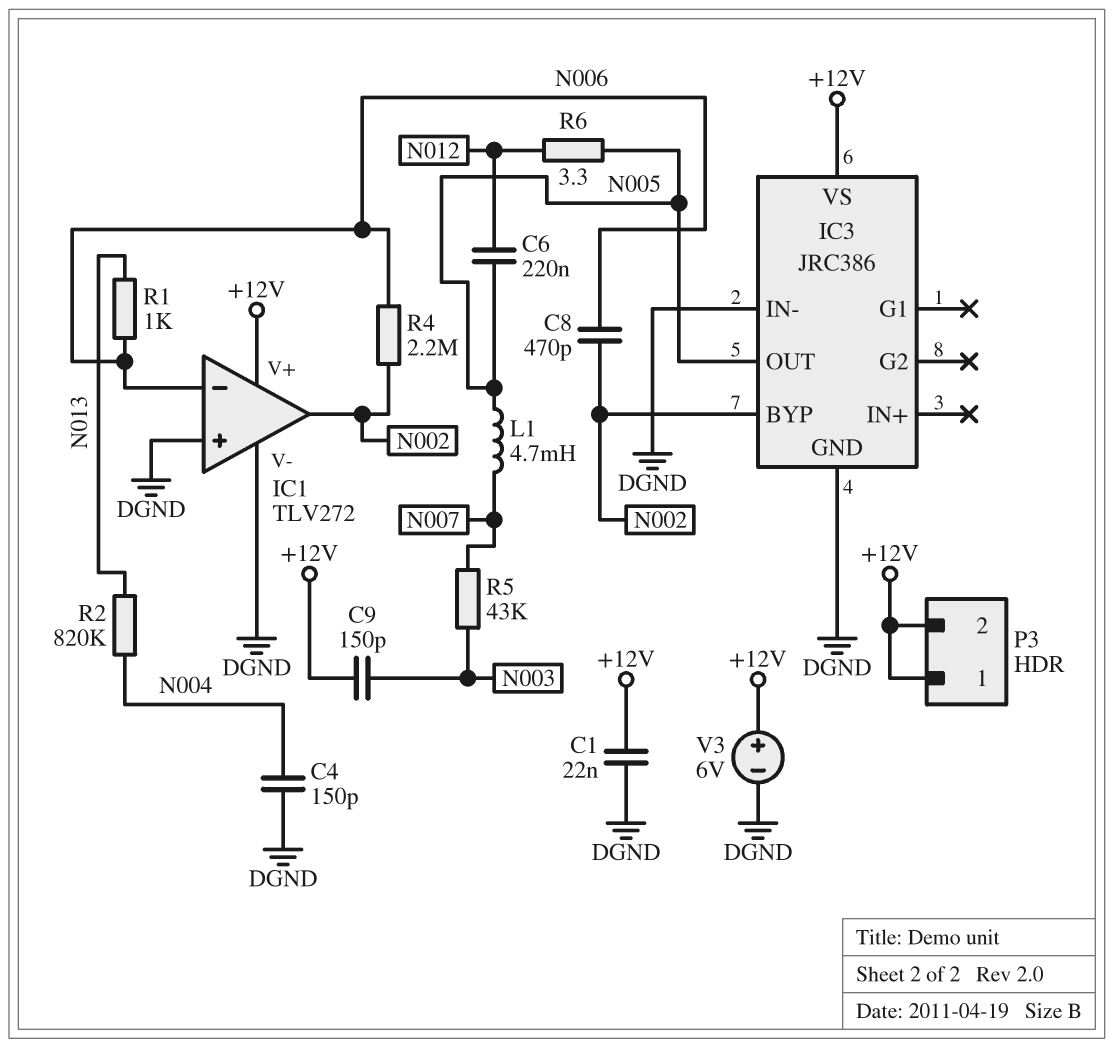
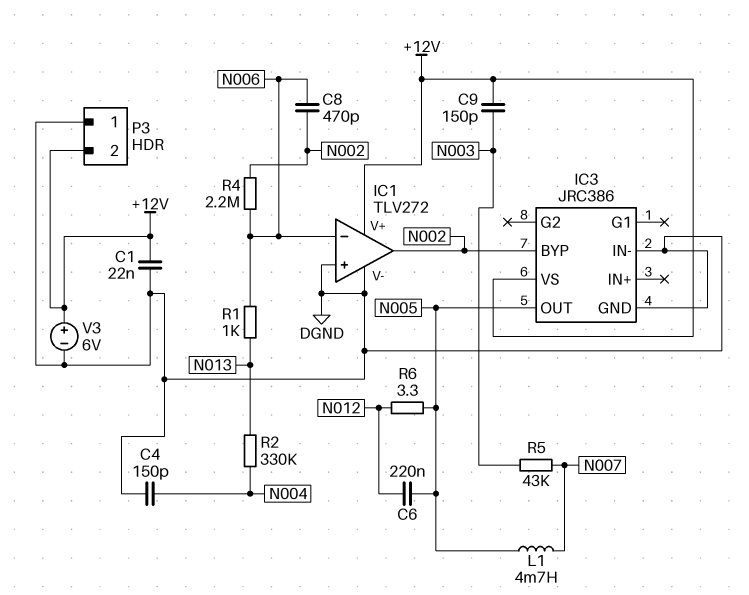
P3 pin 1: +12V -> DGND
R2: 820k (N004, N013) -> 330k (N004, N013)

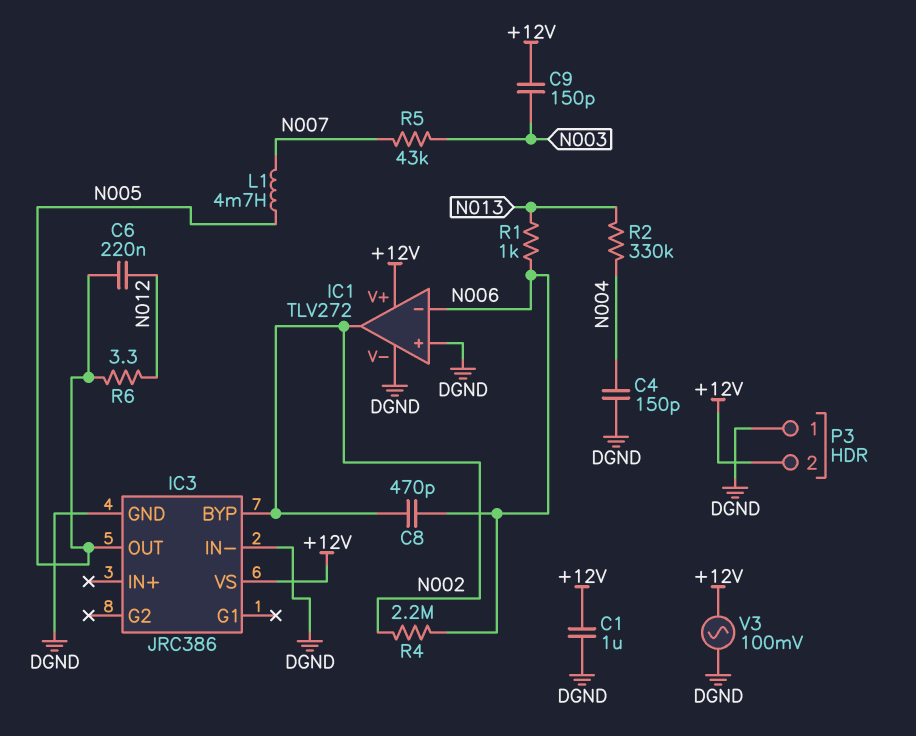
C1: 22nF (+12V, DGND) -> 1uF (+12V, DGND)
V3: 6V (plus +12V, minus DGND) -> AC 100mV (+12V, DGND)

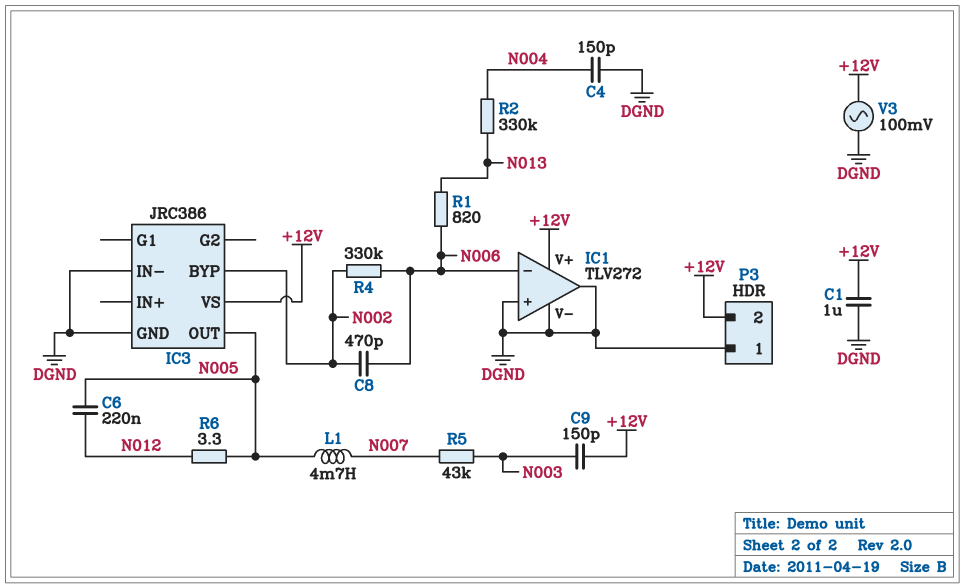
IC1 pin out: N002 -> DGND
R1: 1k (N006, N013) -> 820 (N006, N013)
R4: 2.2M (N002, N006) -> 330k (N002, N006)

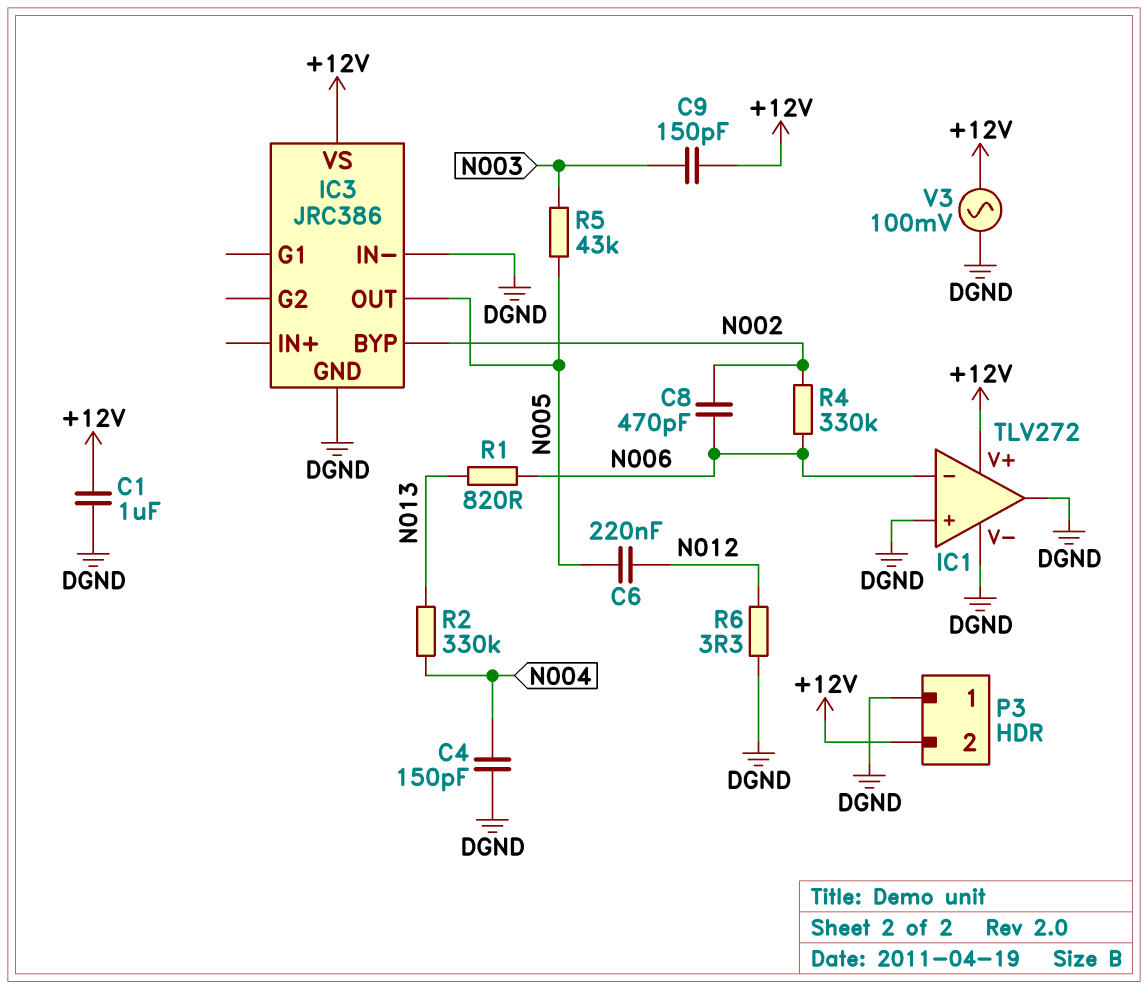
L1: 4.7mH (N005, N007) -> none
R5: 43k (N003, N007) -> 43k (N003, N005)
R6: 3.3 (N005, N012) -> 3.3 (DGND, N012)

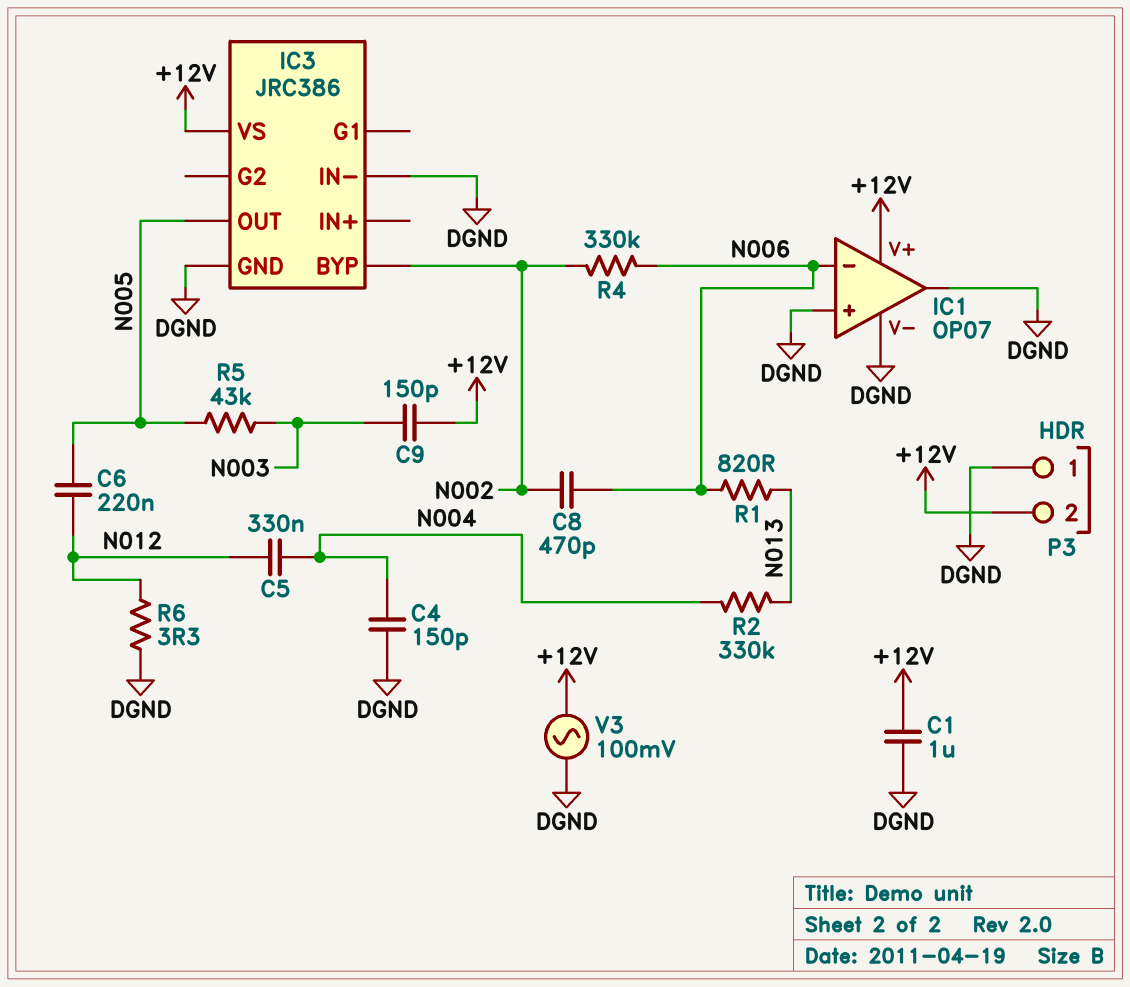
C5: none -> 330nF (N004, N012)
IC1: TLV272 -> OP07

